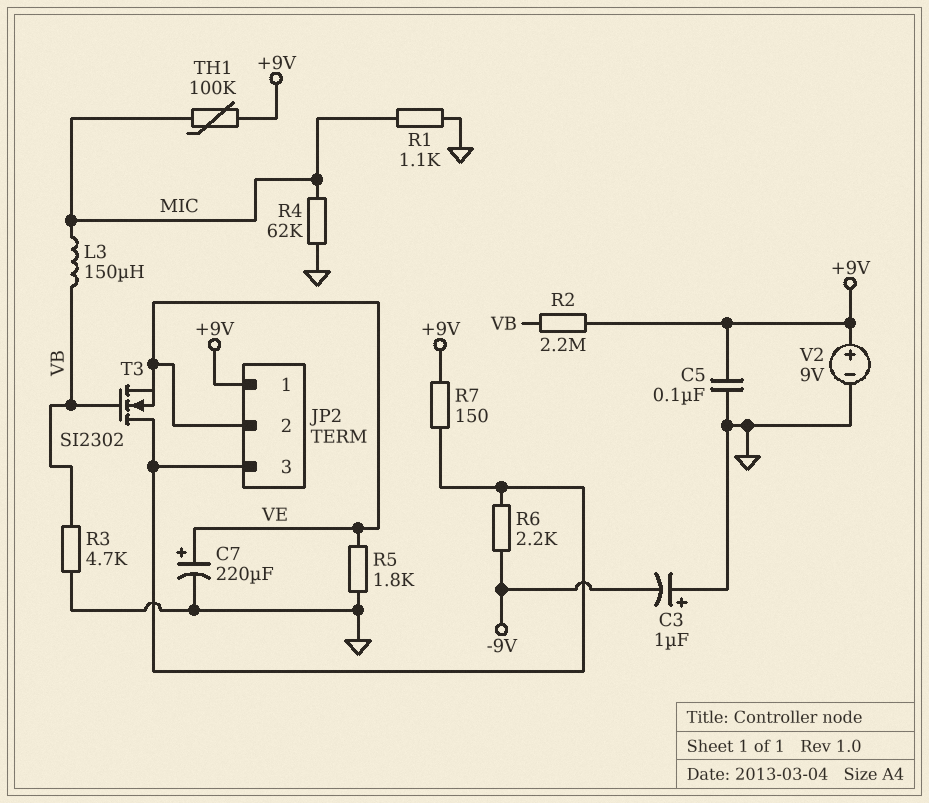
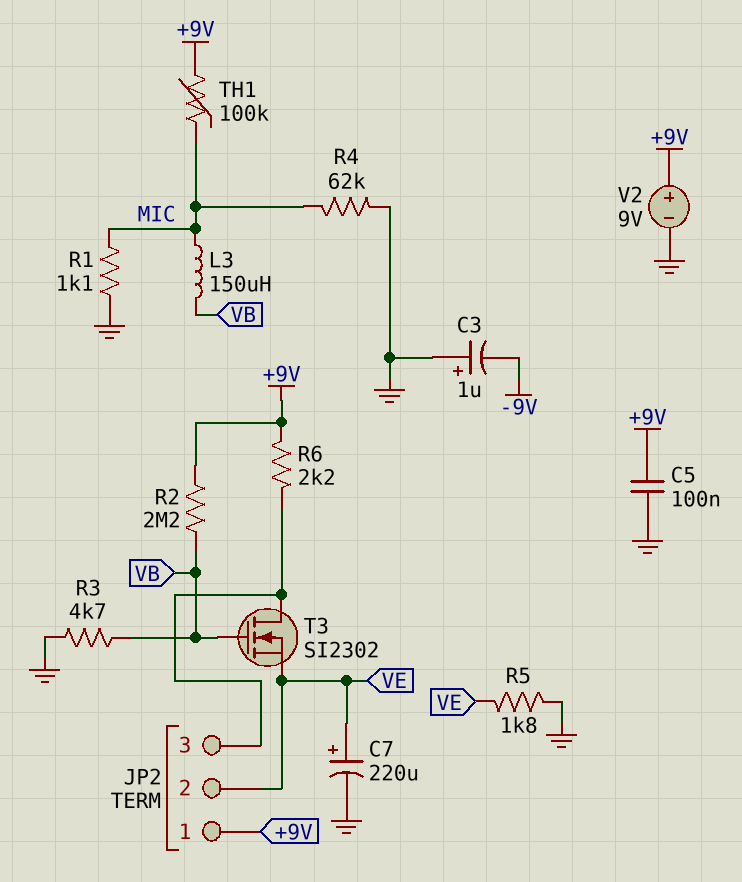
R6: 2.2k (-9V, JP2/3) -> 2.2k (+9V, JP2/3)
R7: 150 (+9V, JP2/3) -> none

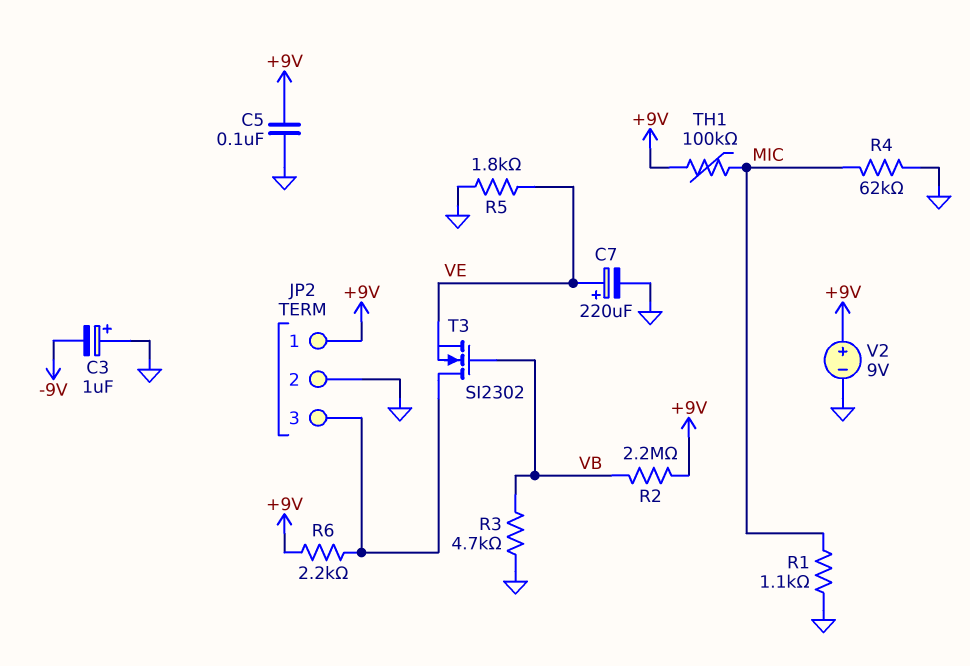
JP2 pin 2: VE -> GND
L3: 150uH (MIC, VB) -> none

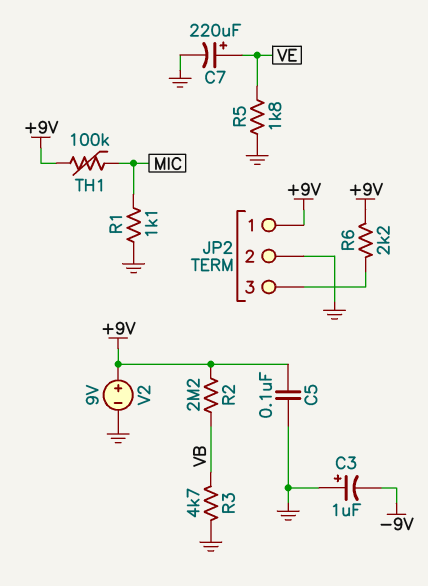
R4: 62k (GND, MIC) -> none
T3: NMOS SI2302 (G VB, D JP2/3, S VE) -> none

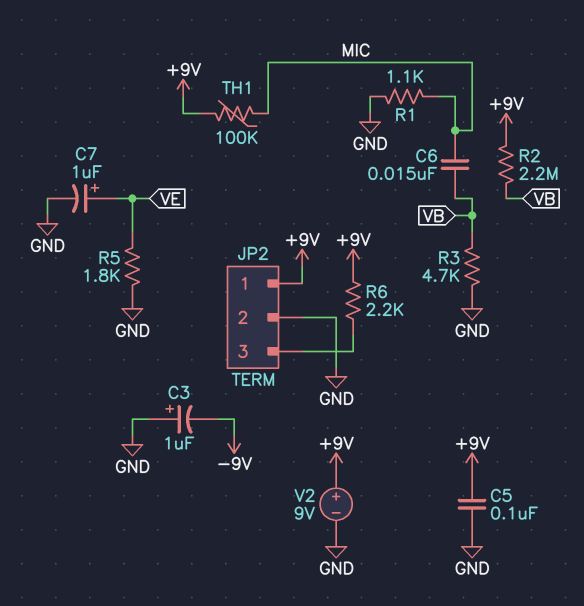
C6: none -> 15nF (MIC, VB)
C7: 220uF (plus VE, minus GND) -> 1uF (plus VE, minus GND)

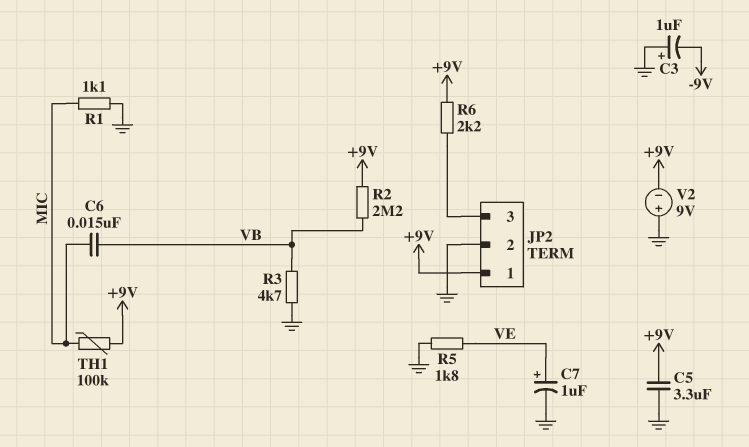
C5: 100nF (+9V, GND) -> 3.3uF (+9V, GND)
V2: 9V (plus +9V, minus GND) -> 9V (plus GND, minus +9V)

